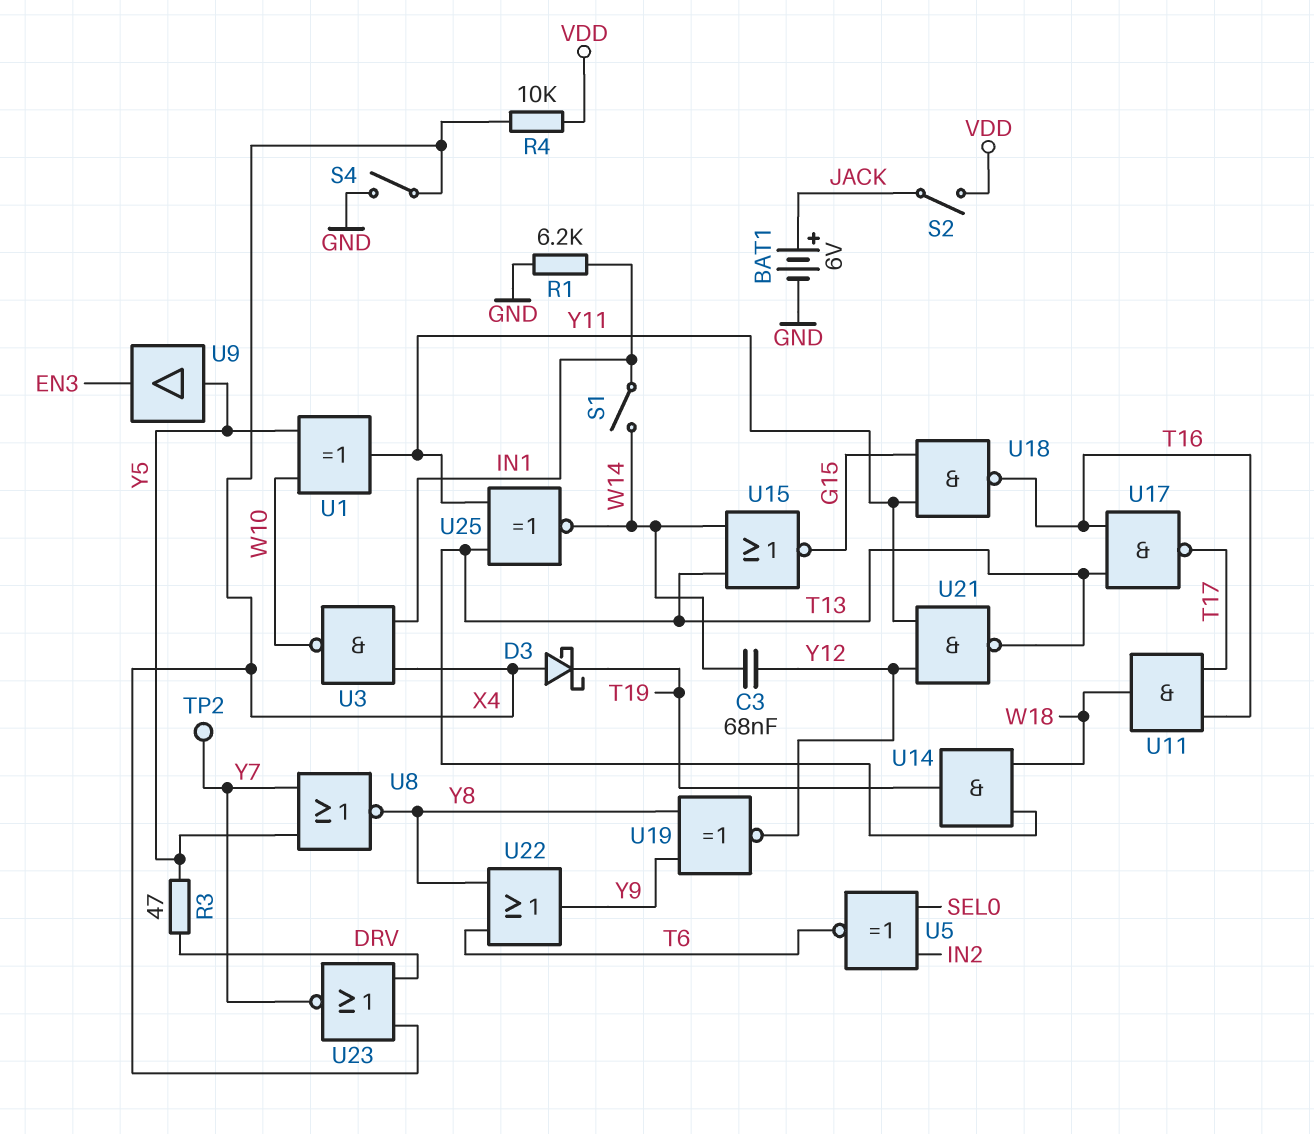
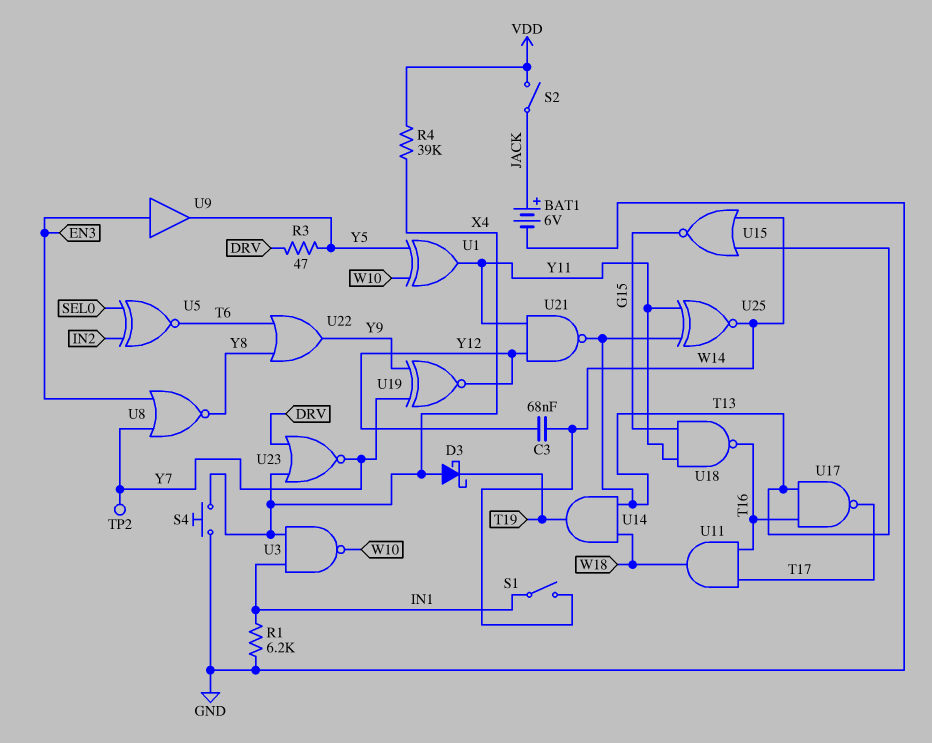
R4: 10k (VDD, X4) -> 39k (VDD, X4)
S4: switch (GND, X4) -> button (GND, X4)
U8: NOR (in Y5, in Y7, out Y8) -> NOR (in EN3, in Y7, out Y8)
U9: buffer (in Y5, out EN3) -> buffer (in EN3, out Y5)
U19: XNOR (in Y8, in Y9, out Y12) -> XNOR (in Y7, in Y9, out Y12)

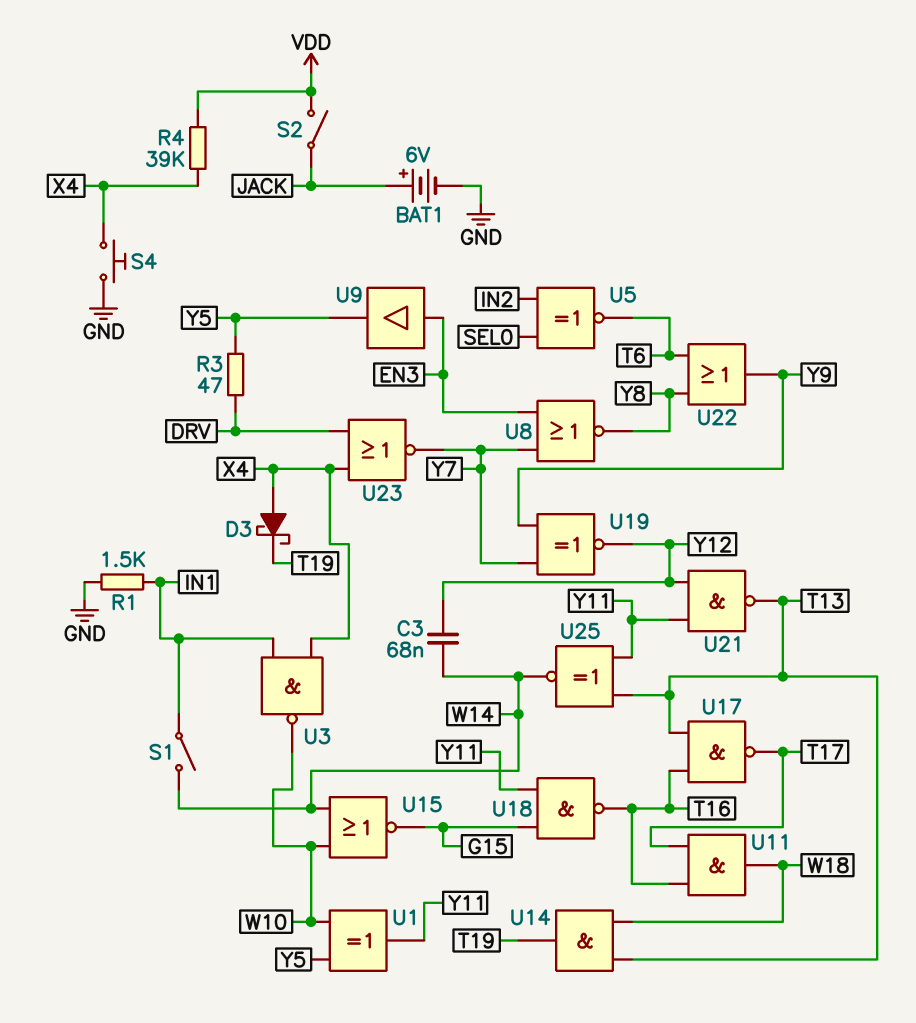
R1: 6.2k (GND, IN1) -> 1.5k (GND, IN1)
TP2: test point (Y7) -> none
U15: NOR (in T13, in W14, out G15) -> NOR (in W10, in W14, out G15)

